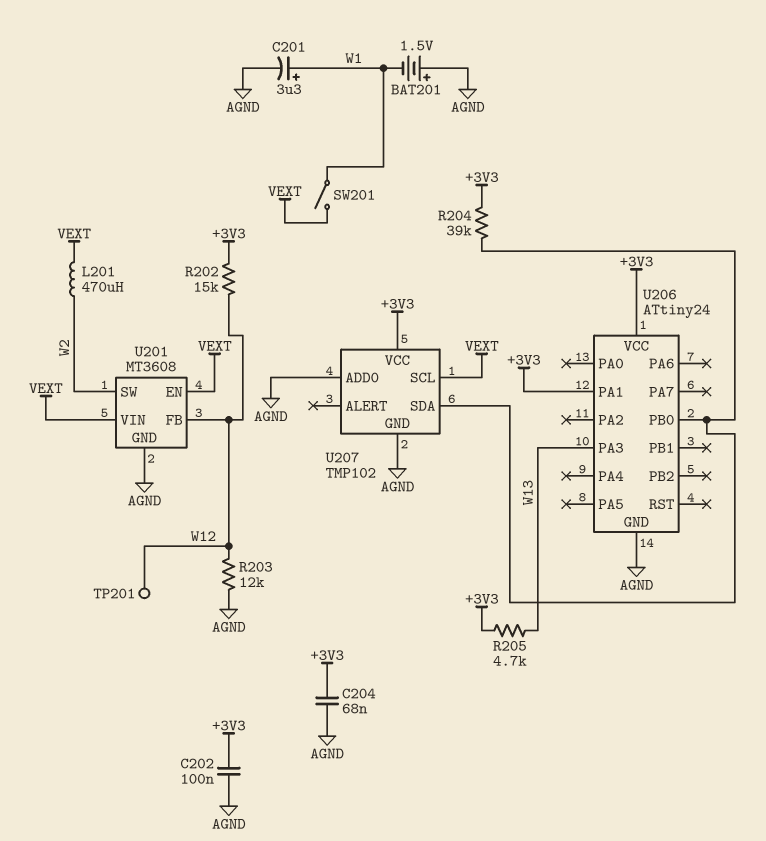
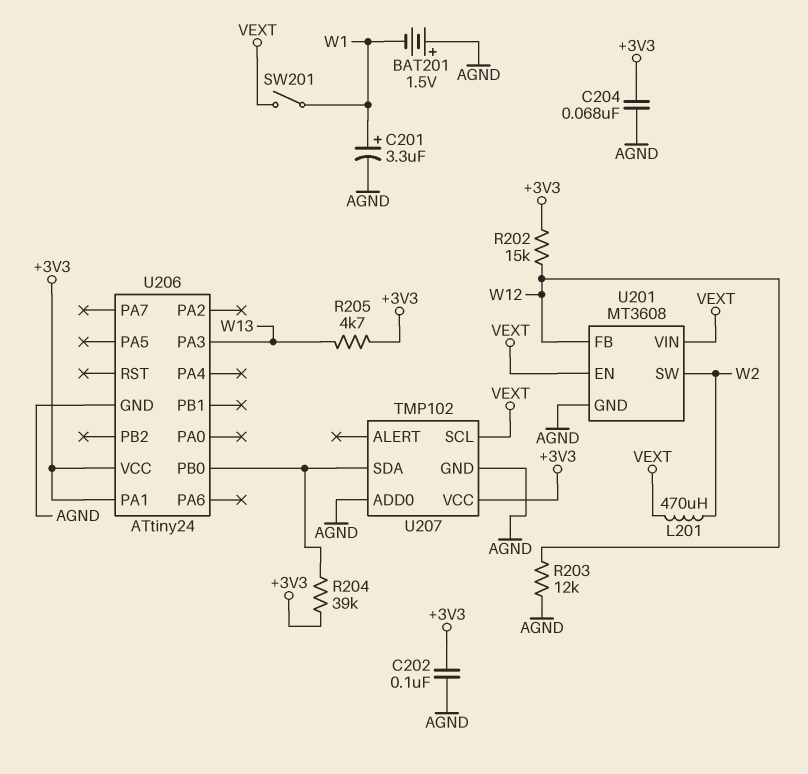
TP201: test point (W12) -> none

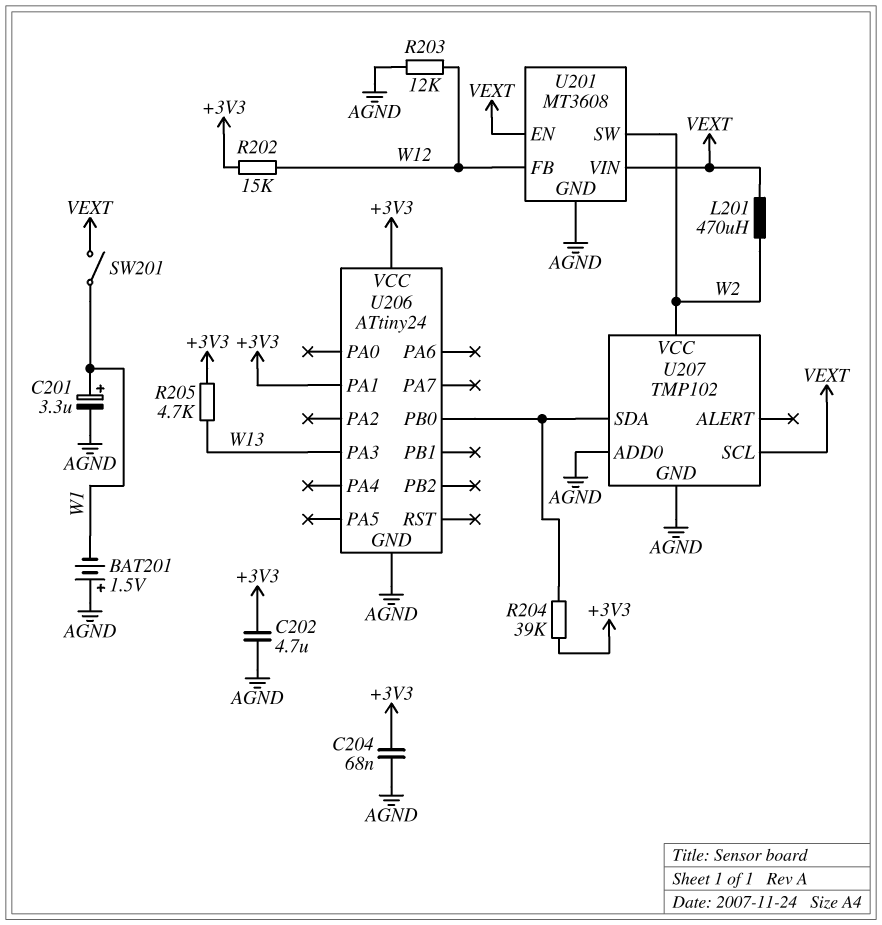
C202: 100nF (+3V3, AGND) -> 4.7uF (+3V3, AGND)
U207 pin VCC: +3V3 -> W2

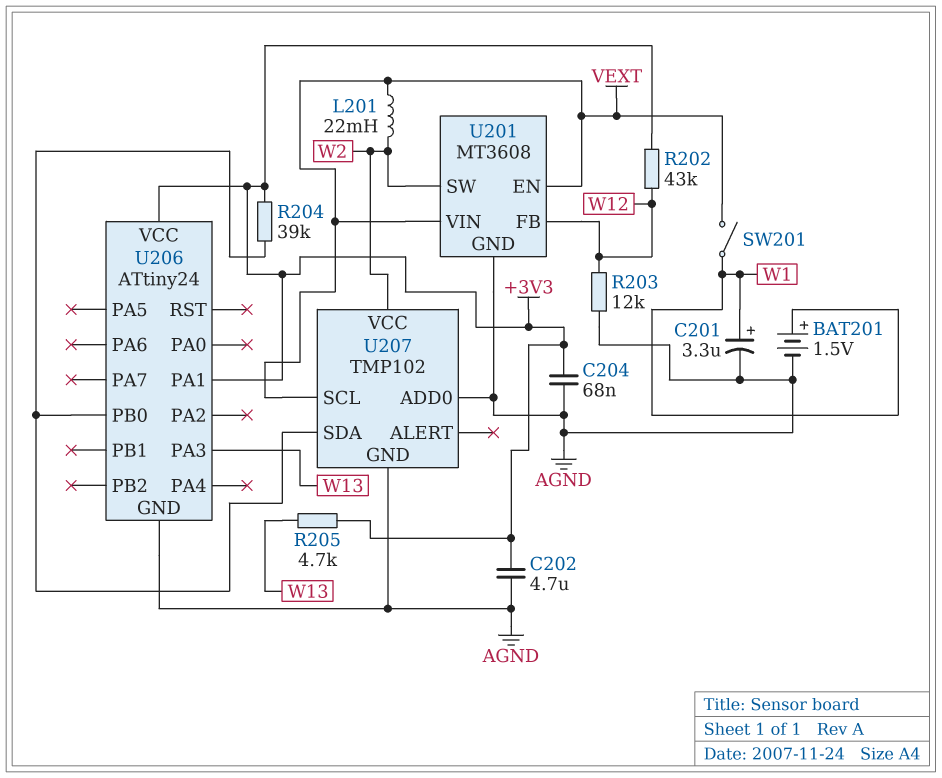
BAT201: 1.5V (plus AGND, minus W1) -> 1.5V (plus W1, minus AGND)
L201: 470uH (VEXT, W2) -> 22mH (VEXT, W2)
R202: 15k (+3V3, W12) -> 43k (+3V3, W12)

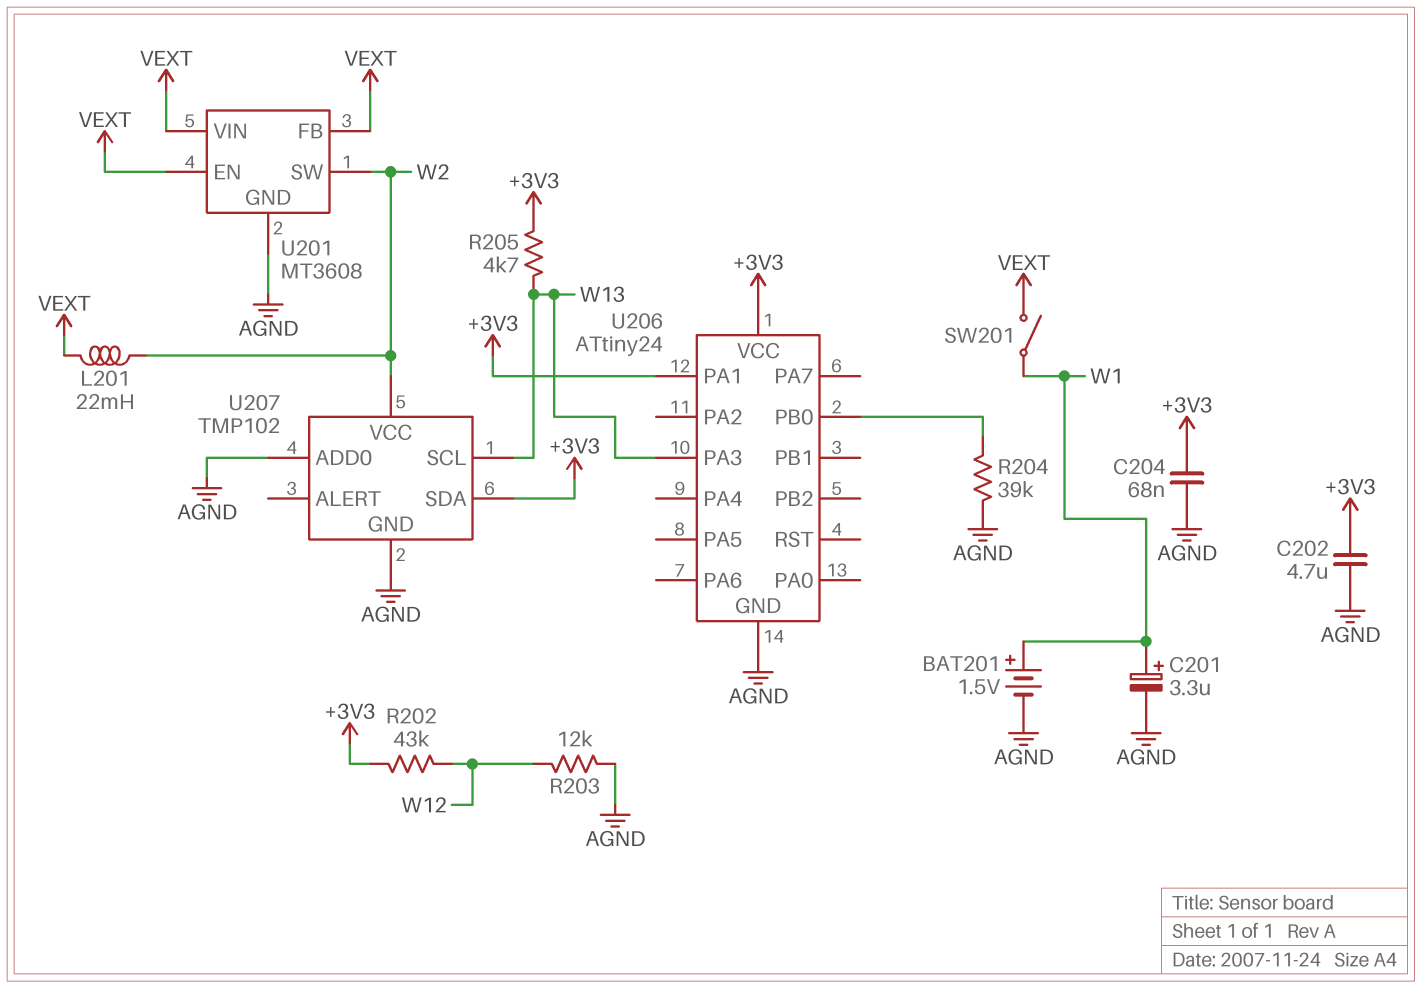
R204: 39k (+3V3, U206/PB0) -> 39k (AGND, U206/PB0)
U201 pin FB: W12 -> VEXT
U207 pin SCL: VEXT -> W13
U207 pin SDA: U206/PB0 -> +3V3

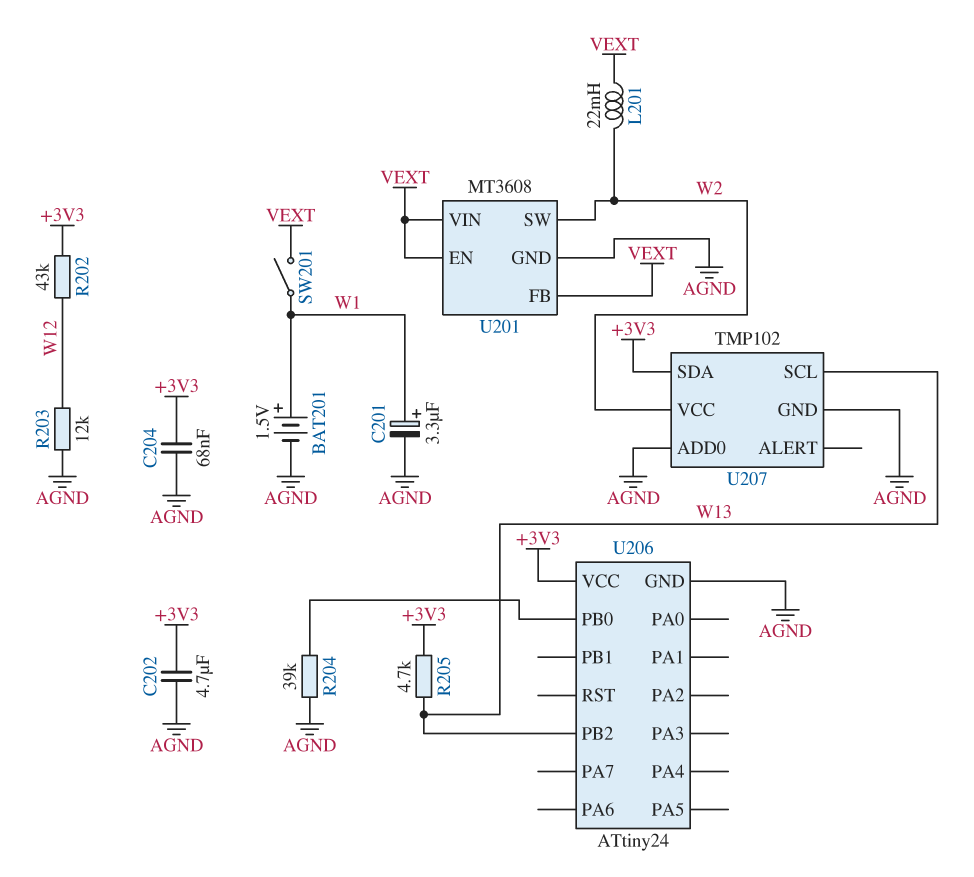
U206 pin PA1: +3V3 -> none
U206 pin PA3: W13 -> none
U206 pin PB2: none -> W13

